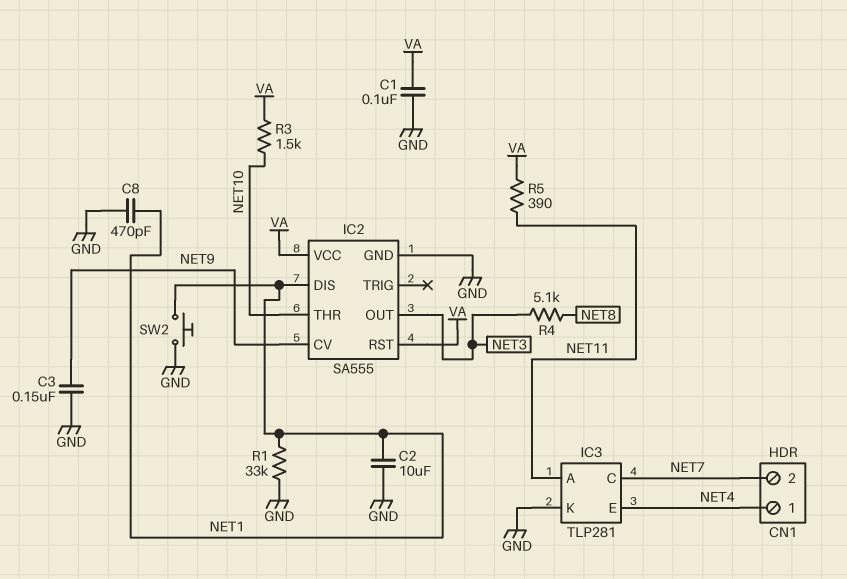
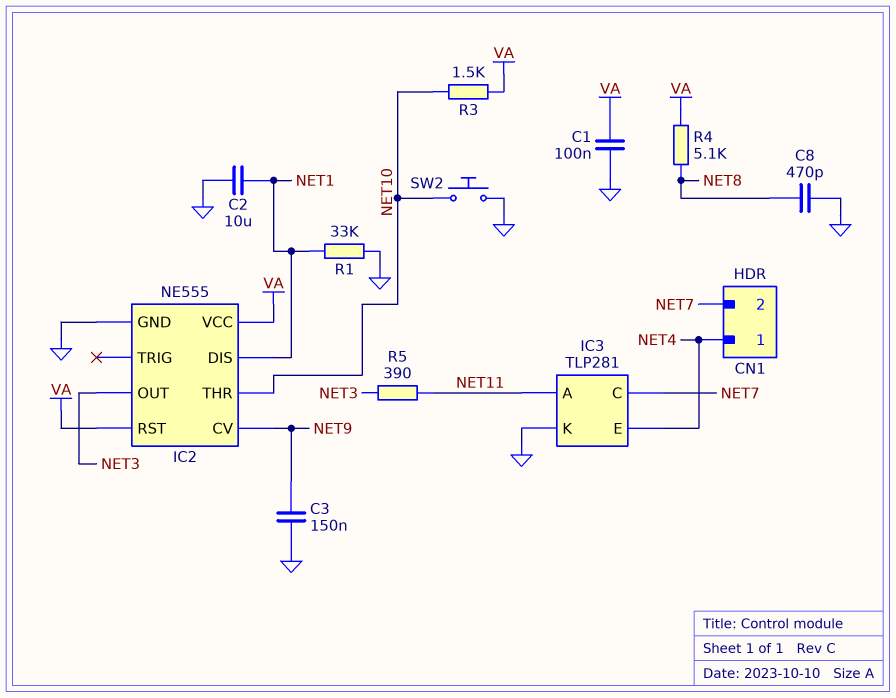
C8: 470pF (GND, NET1) -> 470pF (GND, NET8)
IC2: SA555 -> NE555
R4: 5.1k (NET3, NET8) -> 5.1k (NET8, VA)
R5: 390 (NET11, VA) -> 390 (NET3, NET11)
SW2: button (GND, NET1) -> button (GND, NET10)

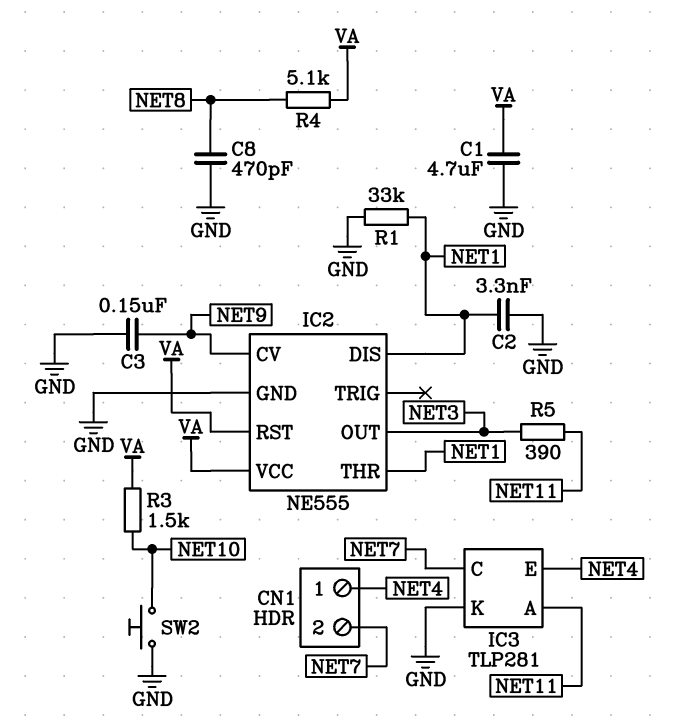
C1: 100nF (GND, VA) -> 4.7uF (GND, VA)
C2: 10uF (GND, NET1) -> 3.3nF (GND, NET1)
IC2 pin THR: NET10 -> NET1

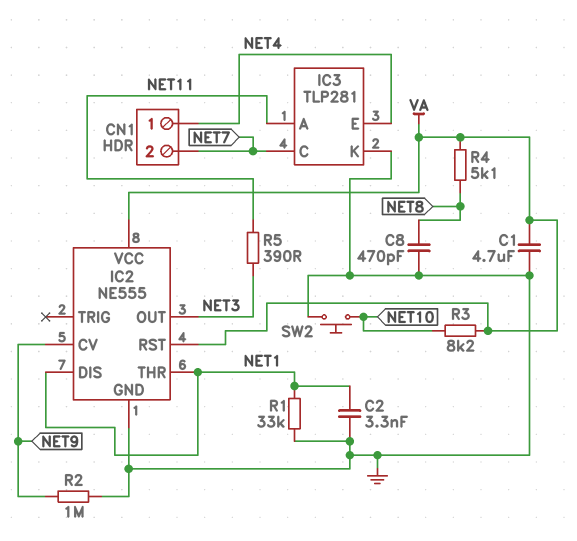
C3: 150nF (GND, NET9) -> none
R2: none -> 1M (GND, NET9)
R3: 1.5k (NET10, VA) -> 8.2k (NET10, VA)

